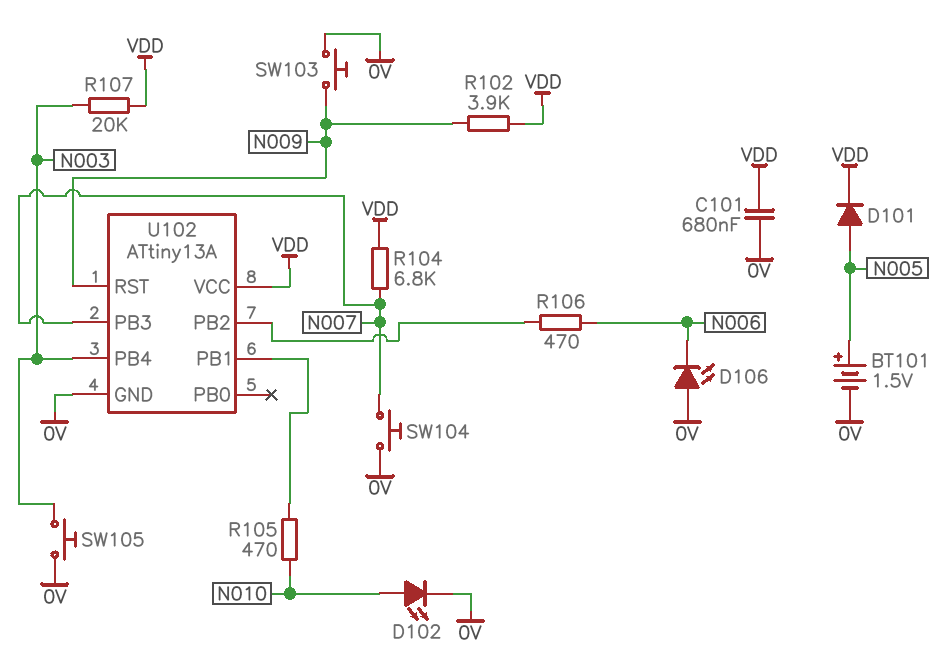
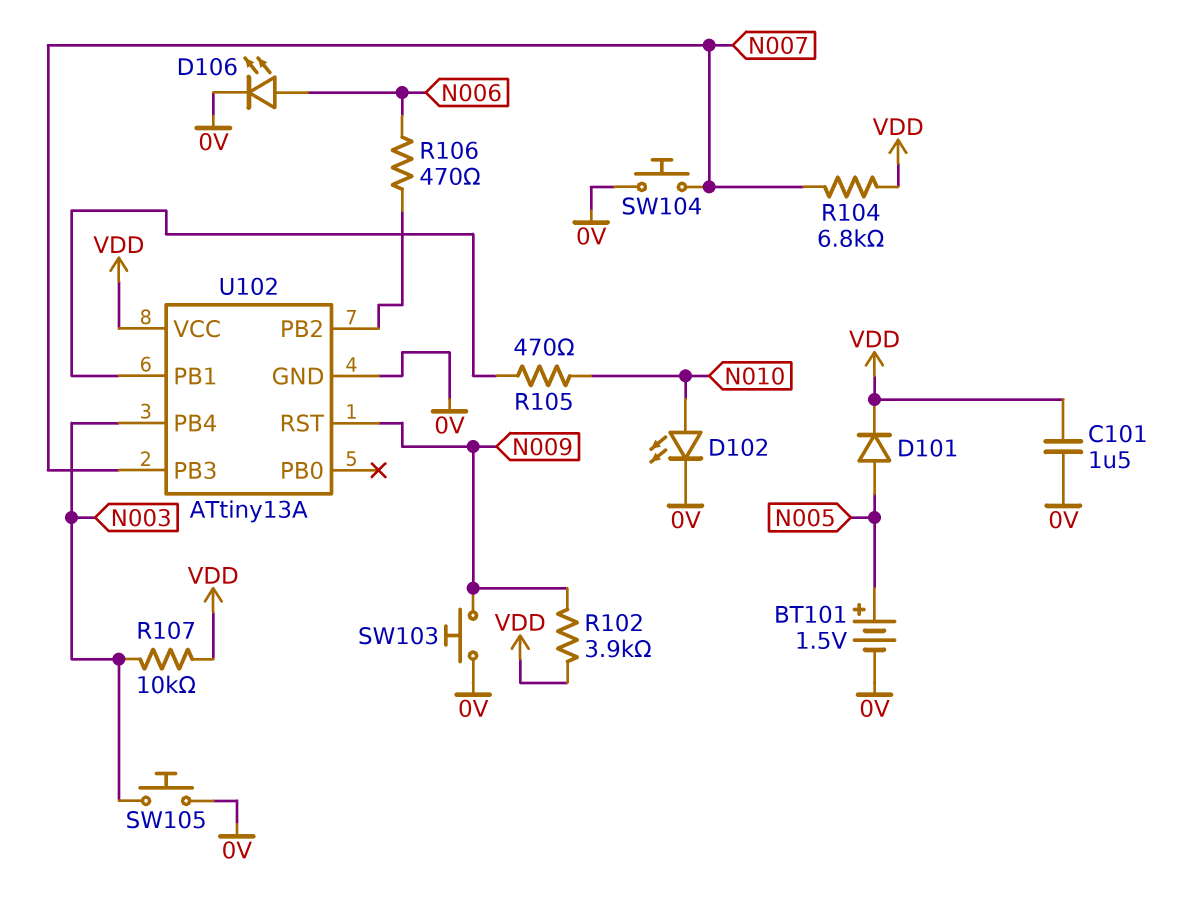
C101: 680nF (0V, VDD) -> 1.5uF (0V, VDD)
D106: LED (A 0V, K N006) -> LED (A N006, K 0V)
R107: 20k (N003, VDD) -> 10k (N003, VDD)

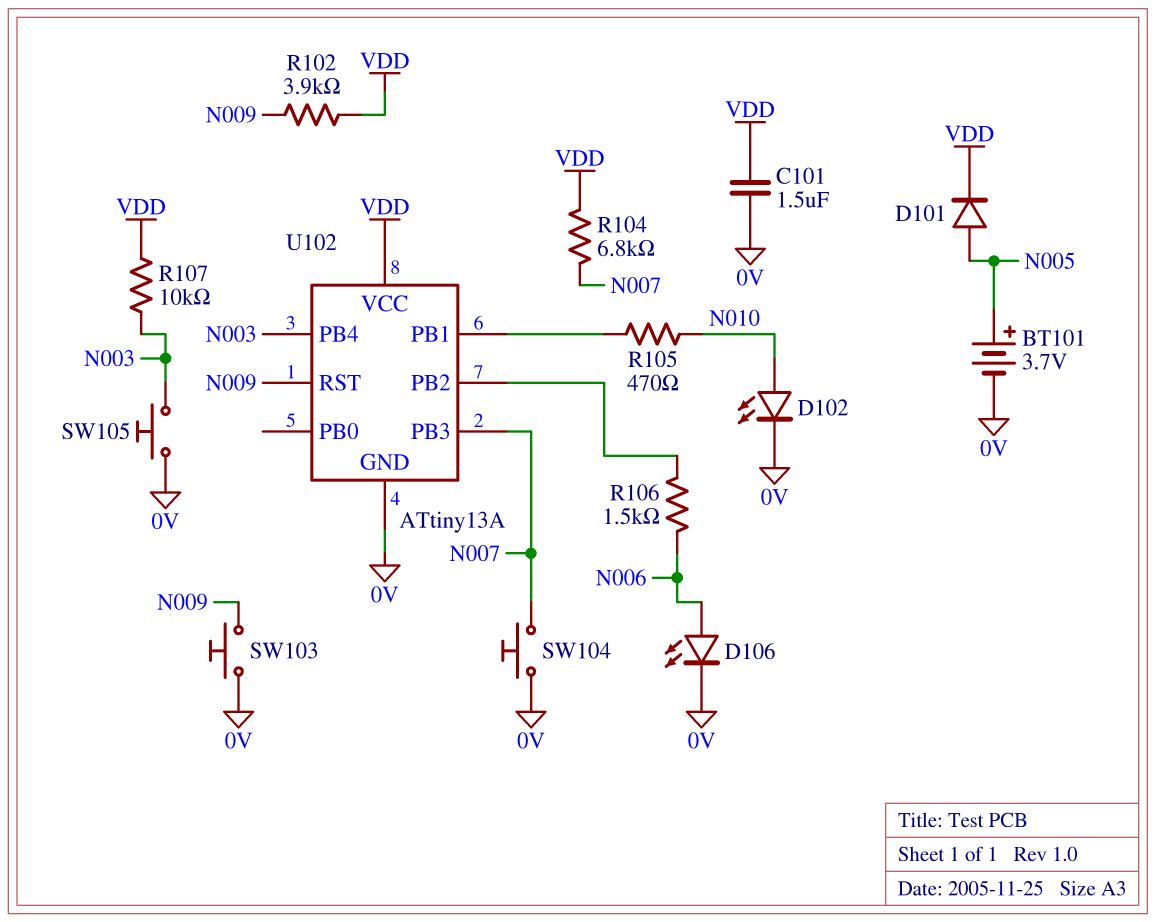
BT101: 1.5V (plus N005, minus 0V) -> 3.7V (plus N005, minus 0V)
R106: 470 (N006, U102/PB2) -> 1.5k (N006, U102/PB2)

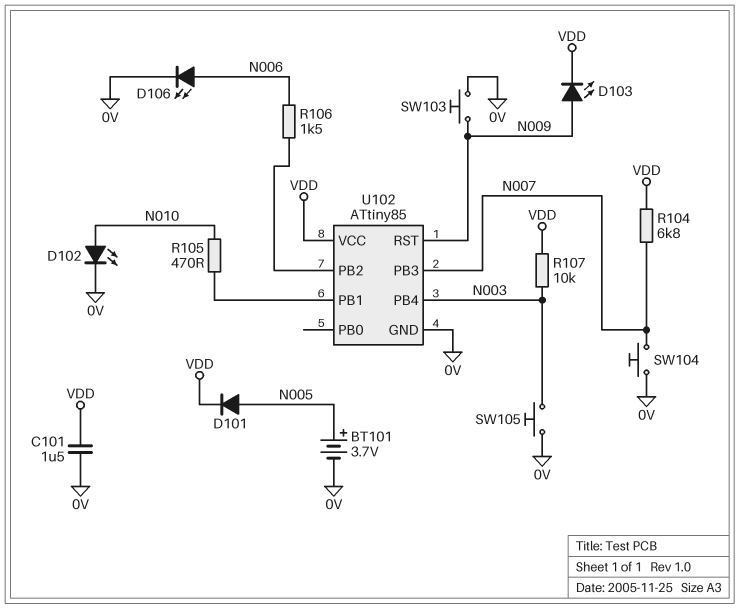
D103: none -> LED (A N009, K VDD)
R102: 3.9k (N009, VDD) -> none
U102: ATtiny13A -> ATtiny85

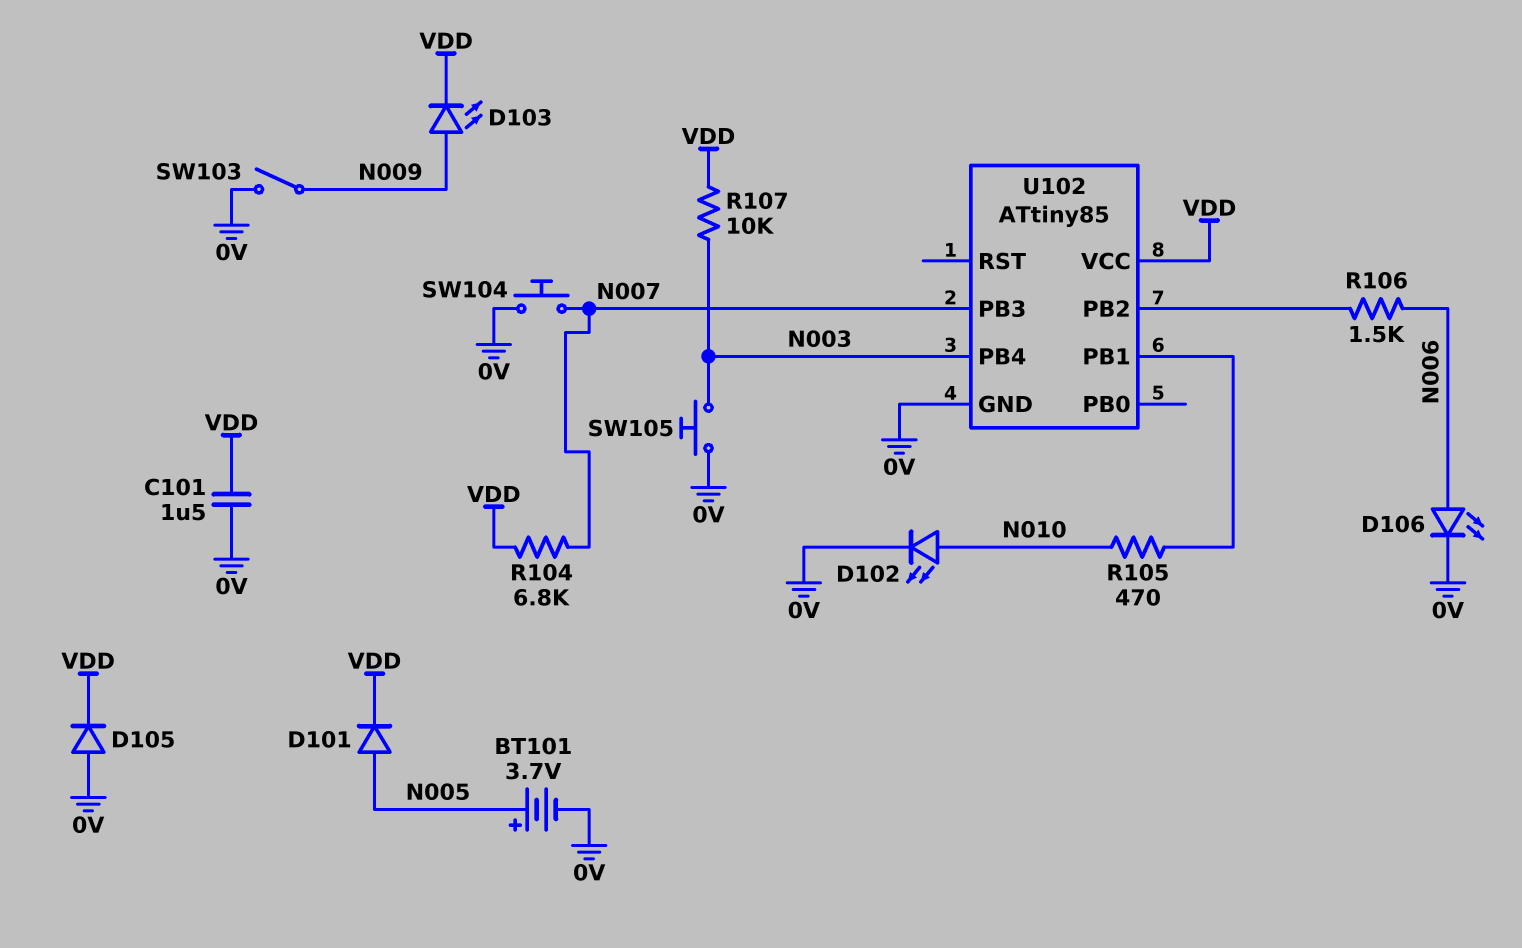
D105: none -> diode (A 0V, K VDD)
SW103: button (0V, N009) -> switch (0V, N009)
U102 pin RST: N009 -> none

